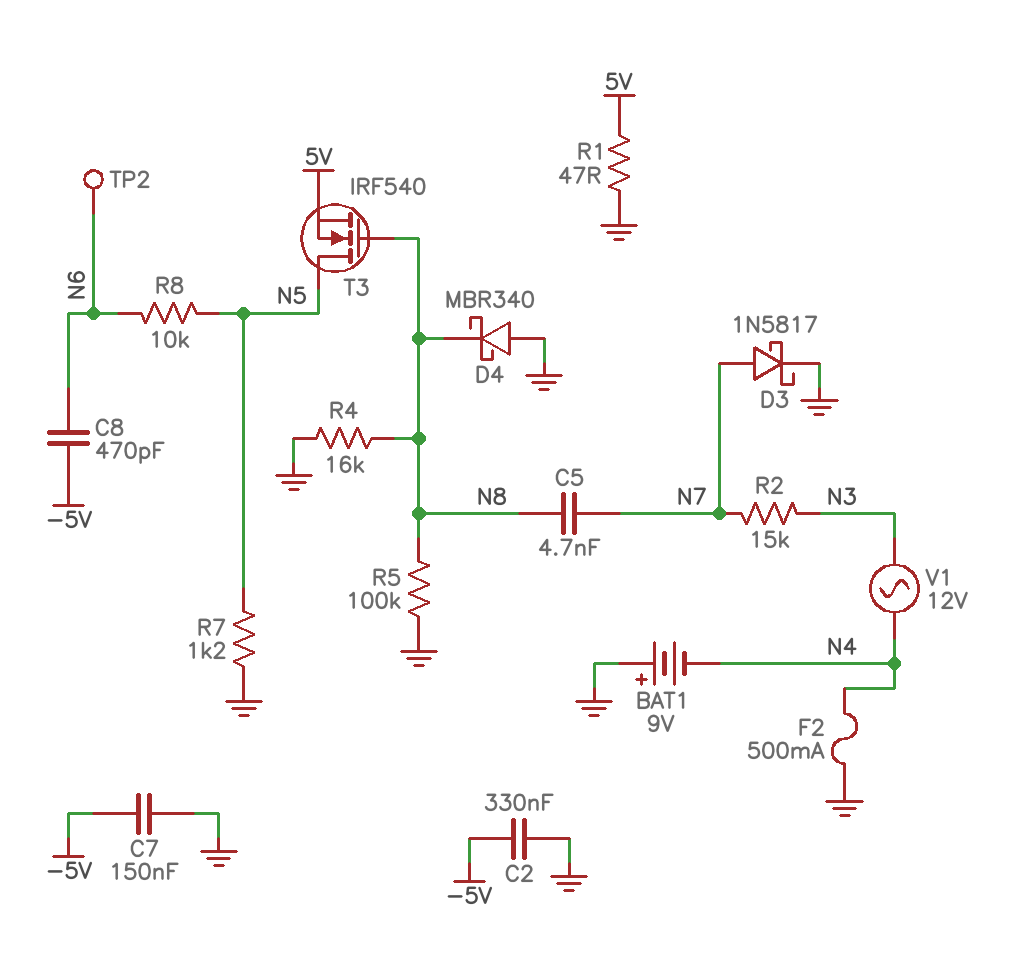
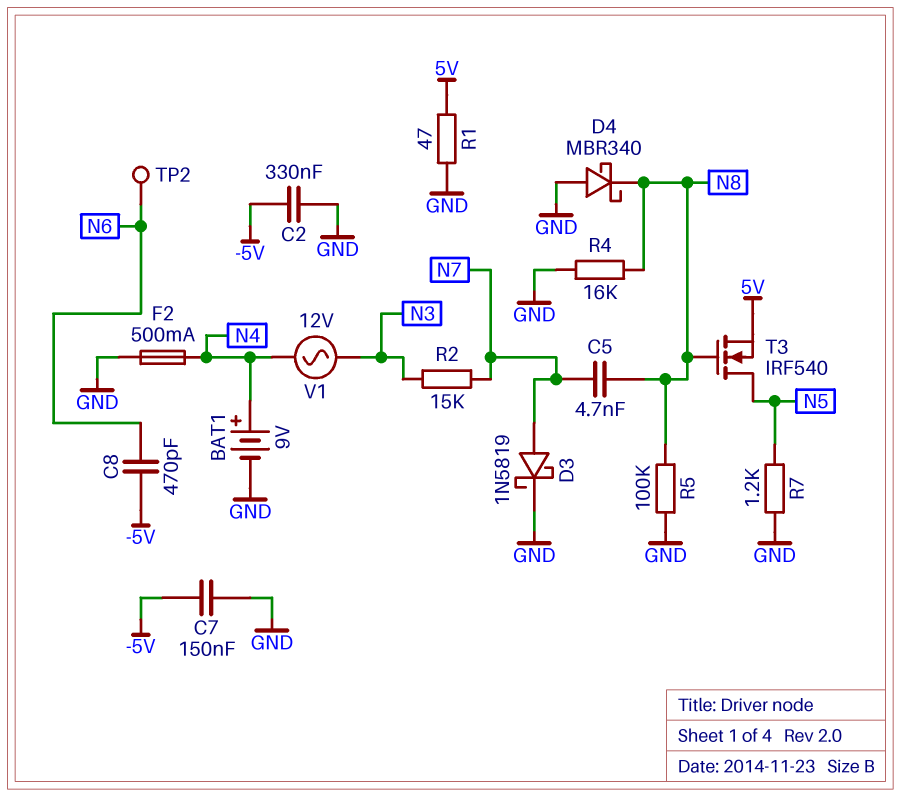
BAT1: 9V (plus GND, minus N4) -> 9V (plus N4, minus GND)
D3: schottky 1N5817 (A N7, K GND) -> schottky 1N5819 (A N7, K GND)
R8: 10k (N5, N6) -> none

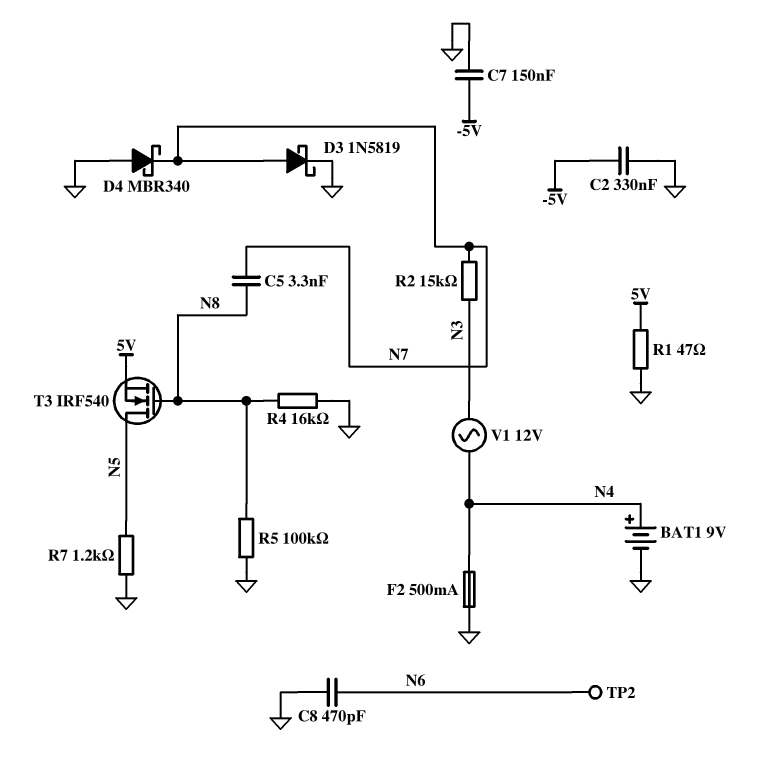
C5: 4.7nF (N7, N8) -> 3.3nF (N7, N8)
C8: 470pF (-5V, N6) -> 470pF (GND, N6)
D4: schottky MBR340 (A GND, K N8) -> schottky MBR340 (A GND, K N7)

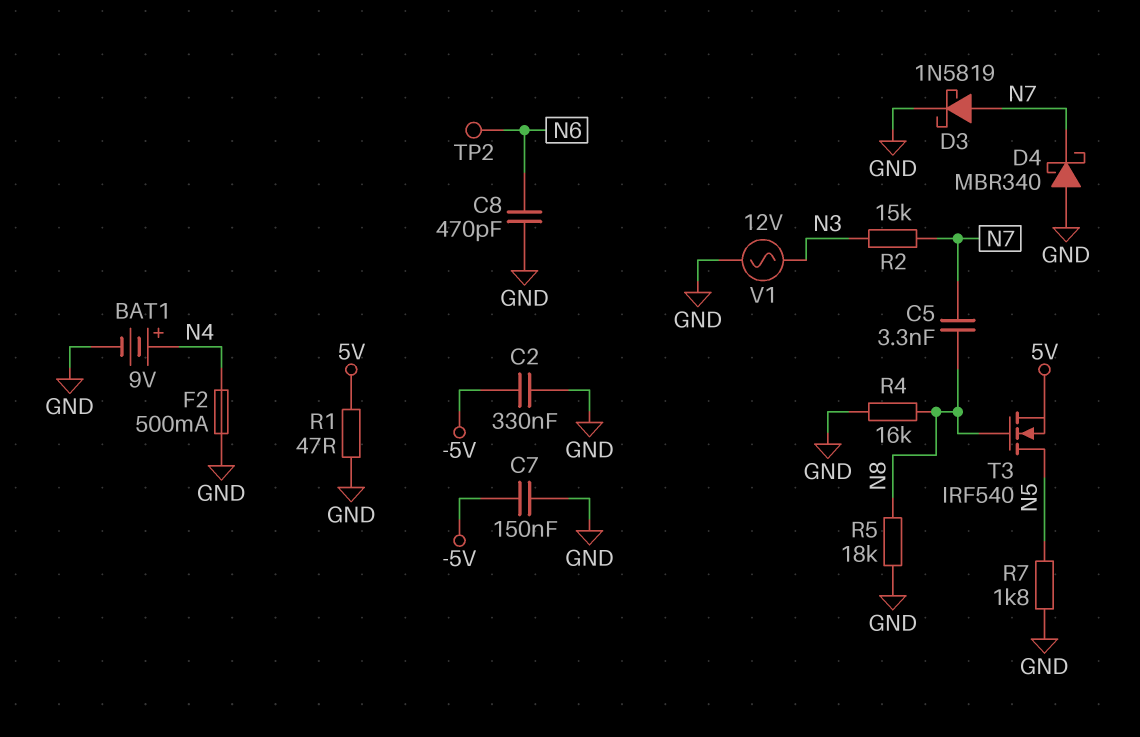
R5: 100k (GND, N8) -> 18k (GND, N8)
R7: 1.2k (GND, N5) -> 1.8k (GND, N5)
V1: AC 12V (N3, N4) -> AC 12V (GND, N3)

